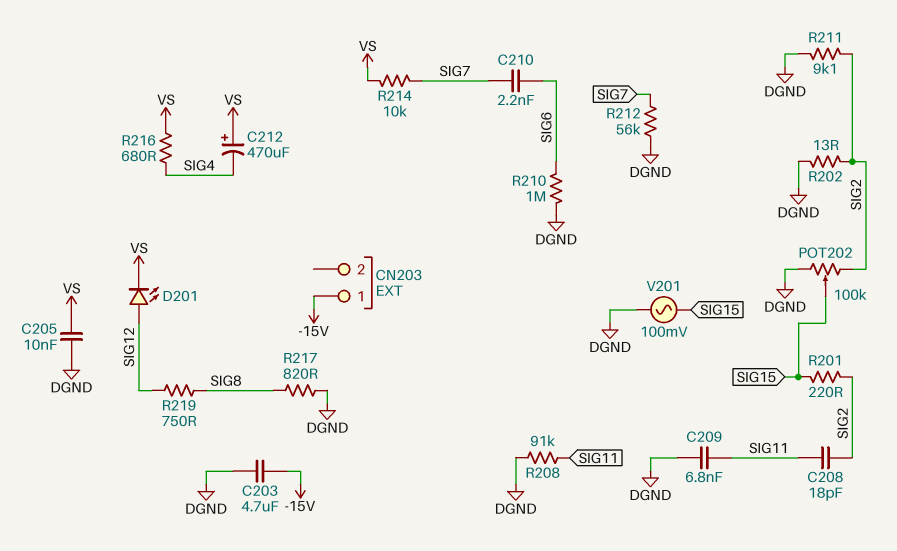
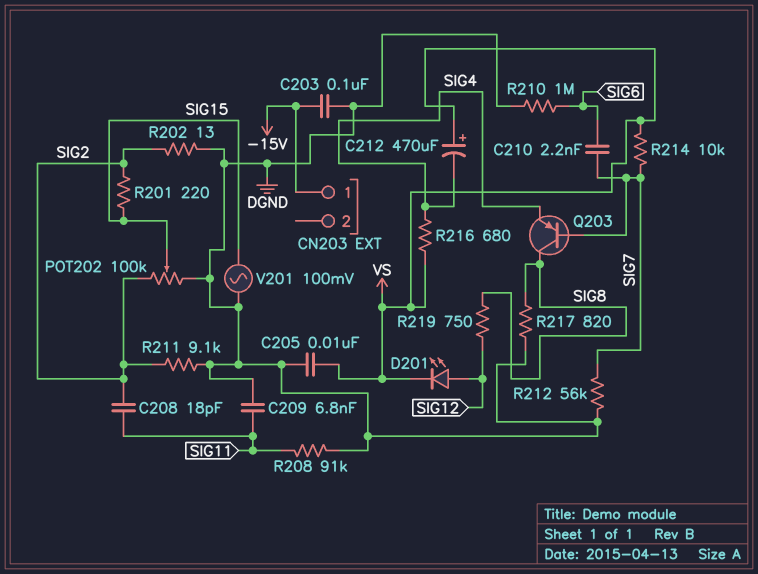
C203: 4.7uF (-15V, DGND) -> 100nF (-15V, DGND)
Q203: none -> PNP (B SIG7, C SIG8, E SIG4)

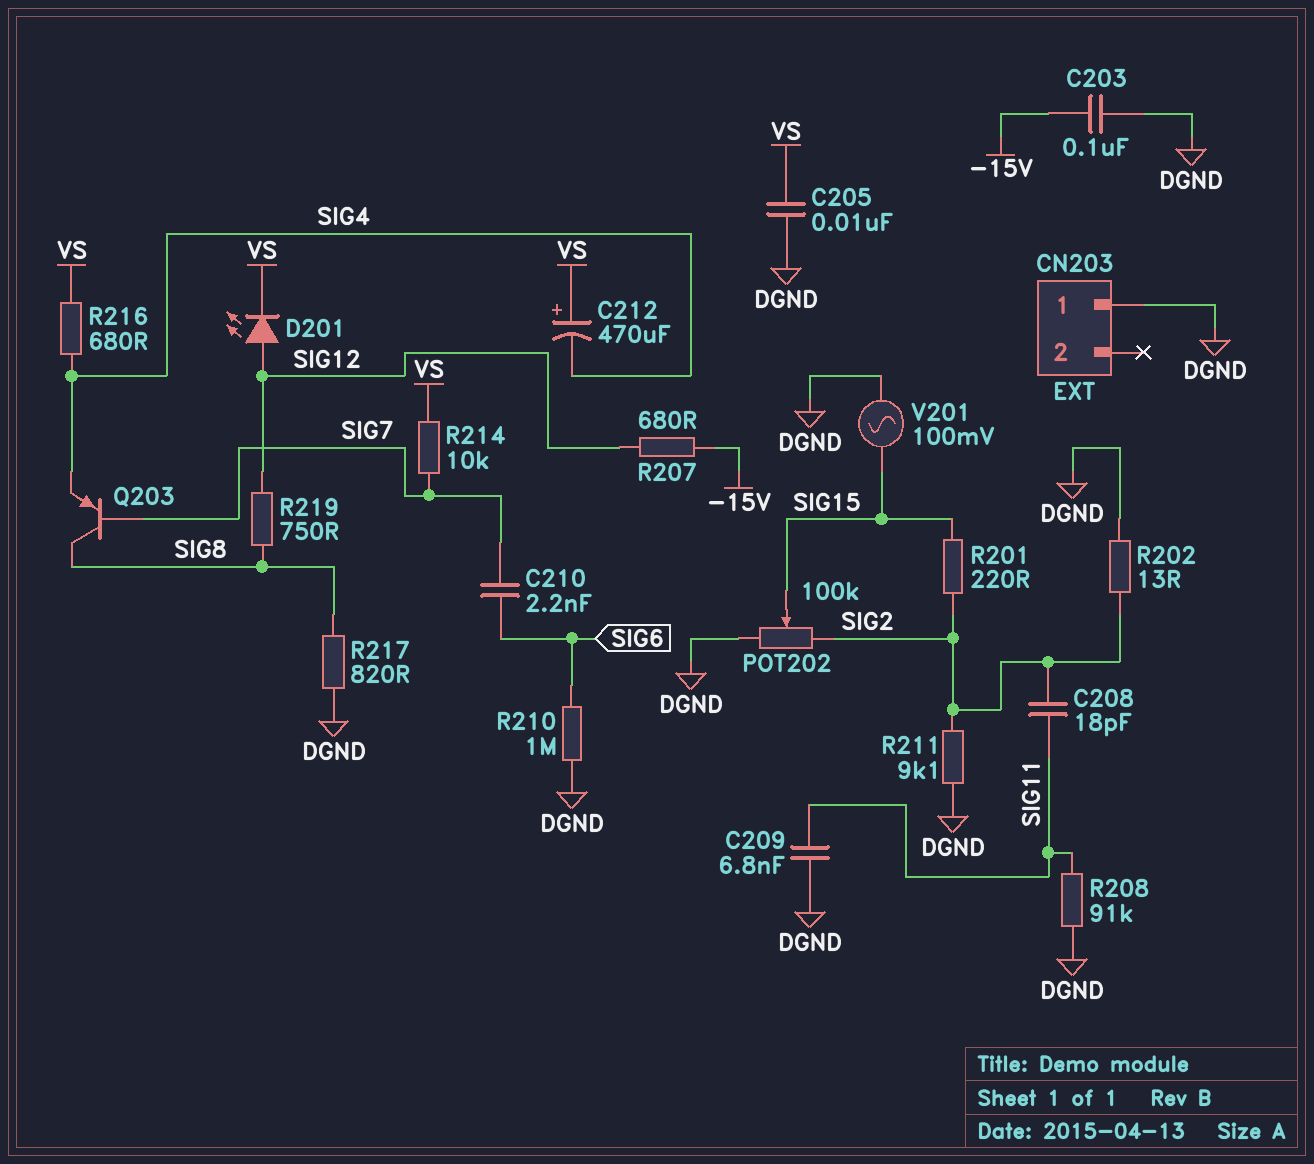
CN203 pin 1: -15V -> DGND
R207: none -> 680 (-15V, SIG12)
R212: 56k (DGND, SIG7) -> none

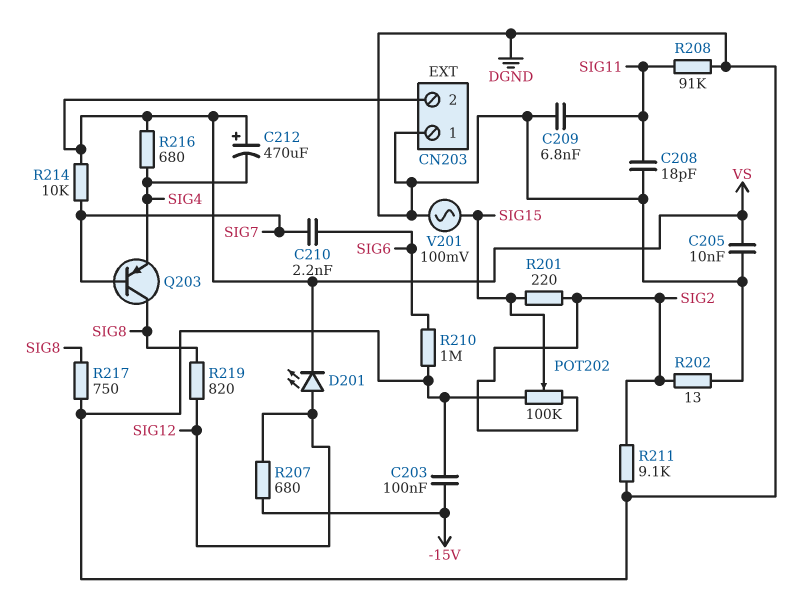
C208: 18pF (SIG2, SIG11) -> 18pF (DGND, SIG11)
CN203 pin 2: none -> VS
R217: 820 (DGND, SIG8) -> 750 (DGND, SIG8)
R219: 750 (SIG8, SIG12) -> 820 (SIG8, SIG12)

